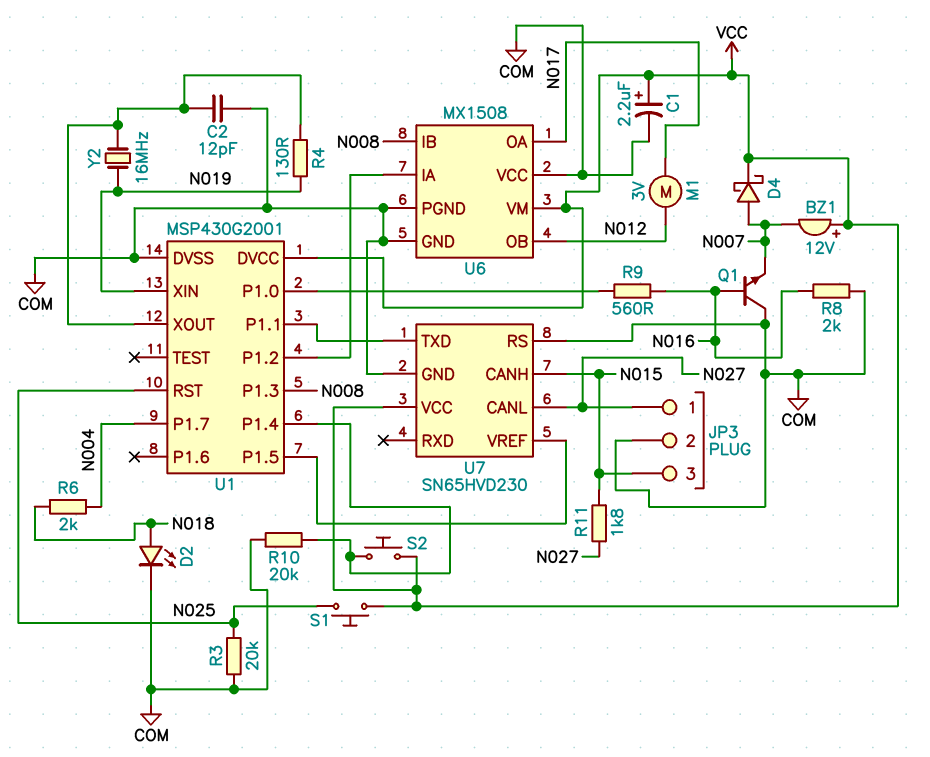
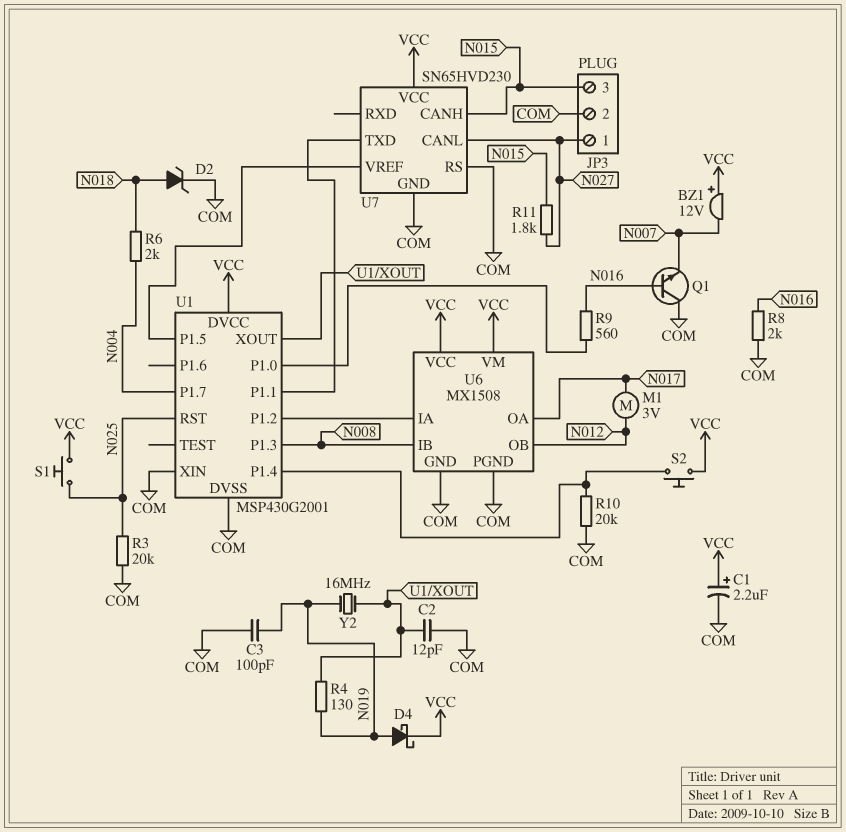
C3: none -> 100pF (COM, N019)
D2: LED (A N018, K COM) -> zener (A N018, K COM)
D4: schottky (A N007, K VCC) -> schottky (A N019, K VCC)
U1 pin XIN: N019 -> COM
U6 pin VCC: COM -> VCC

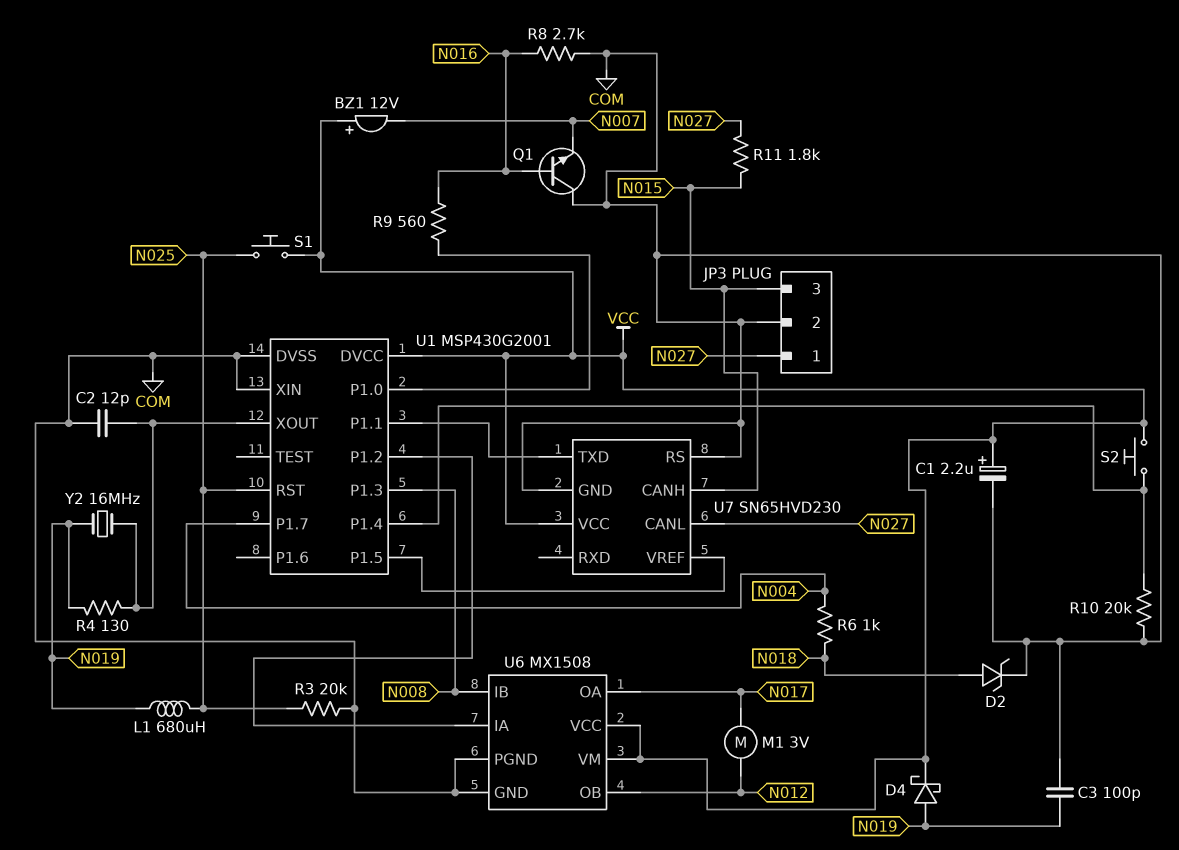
L1: none -> 680uH (N019, N025)
R6: 2k (N004, N018) -> 1k (N004, N018)
R8: 2k (COM, N016) -> 2.7k (COM, N016)

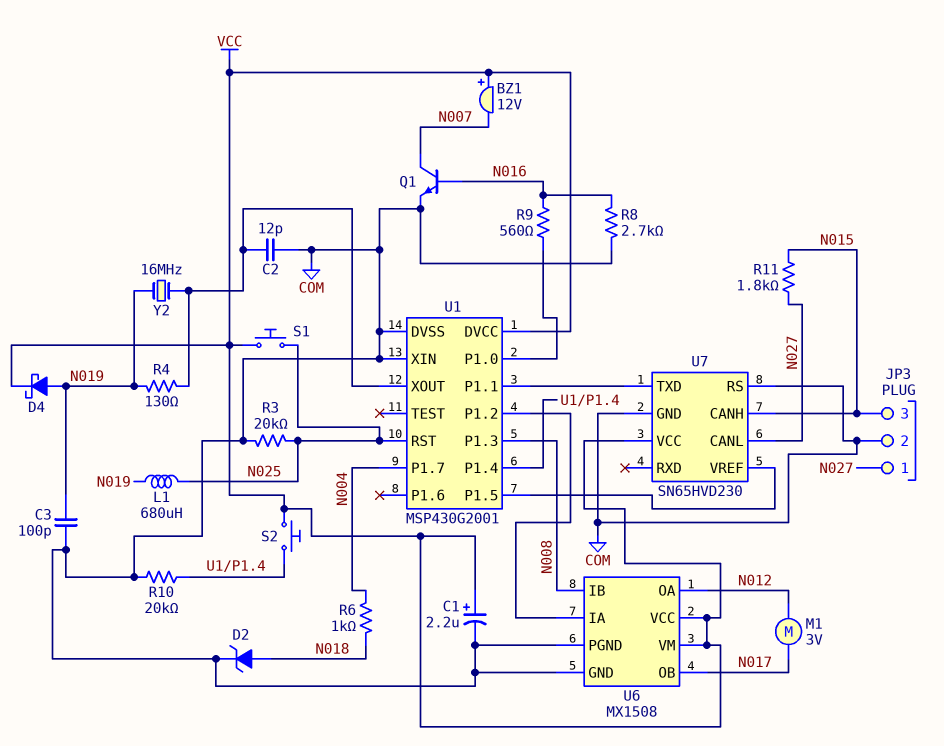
Q1: NPN (B N016, C COM, E N007) -> NPN (B N016, C N007, E COM)
U6 pin OA: N017 -> N012
U6 pin OB: N012 -> N017

